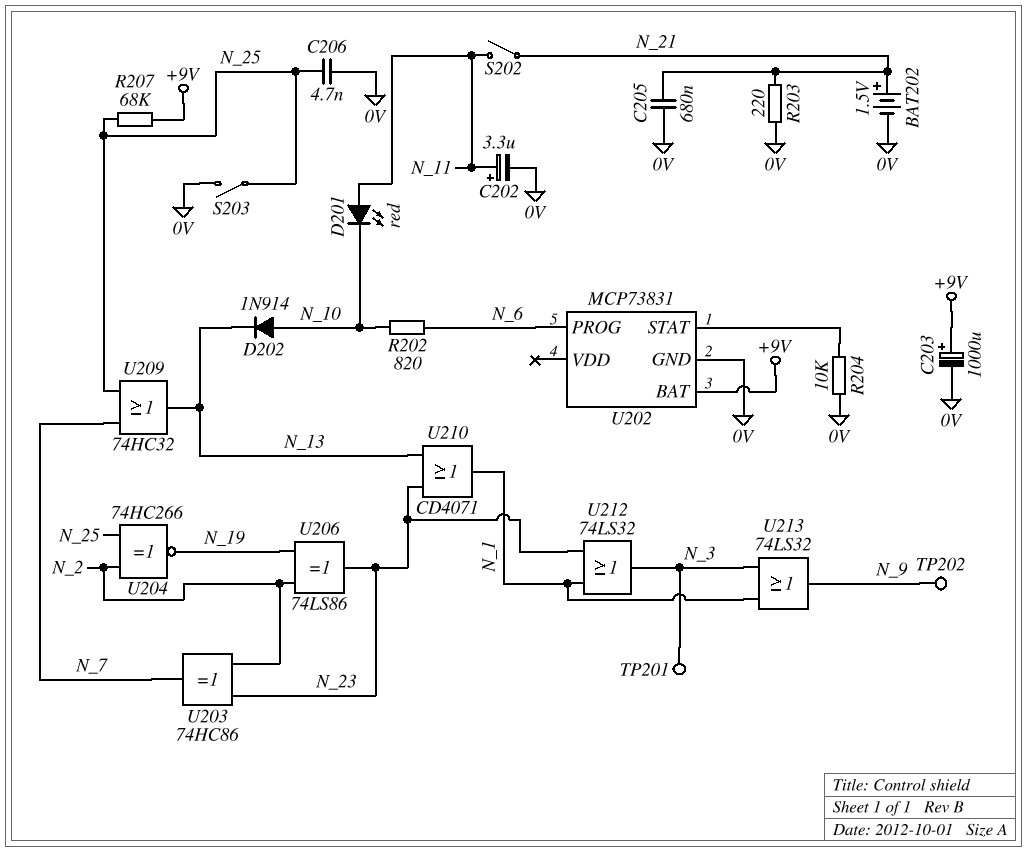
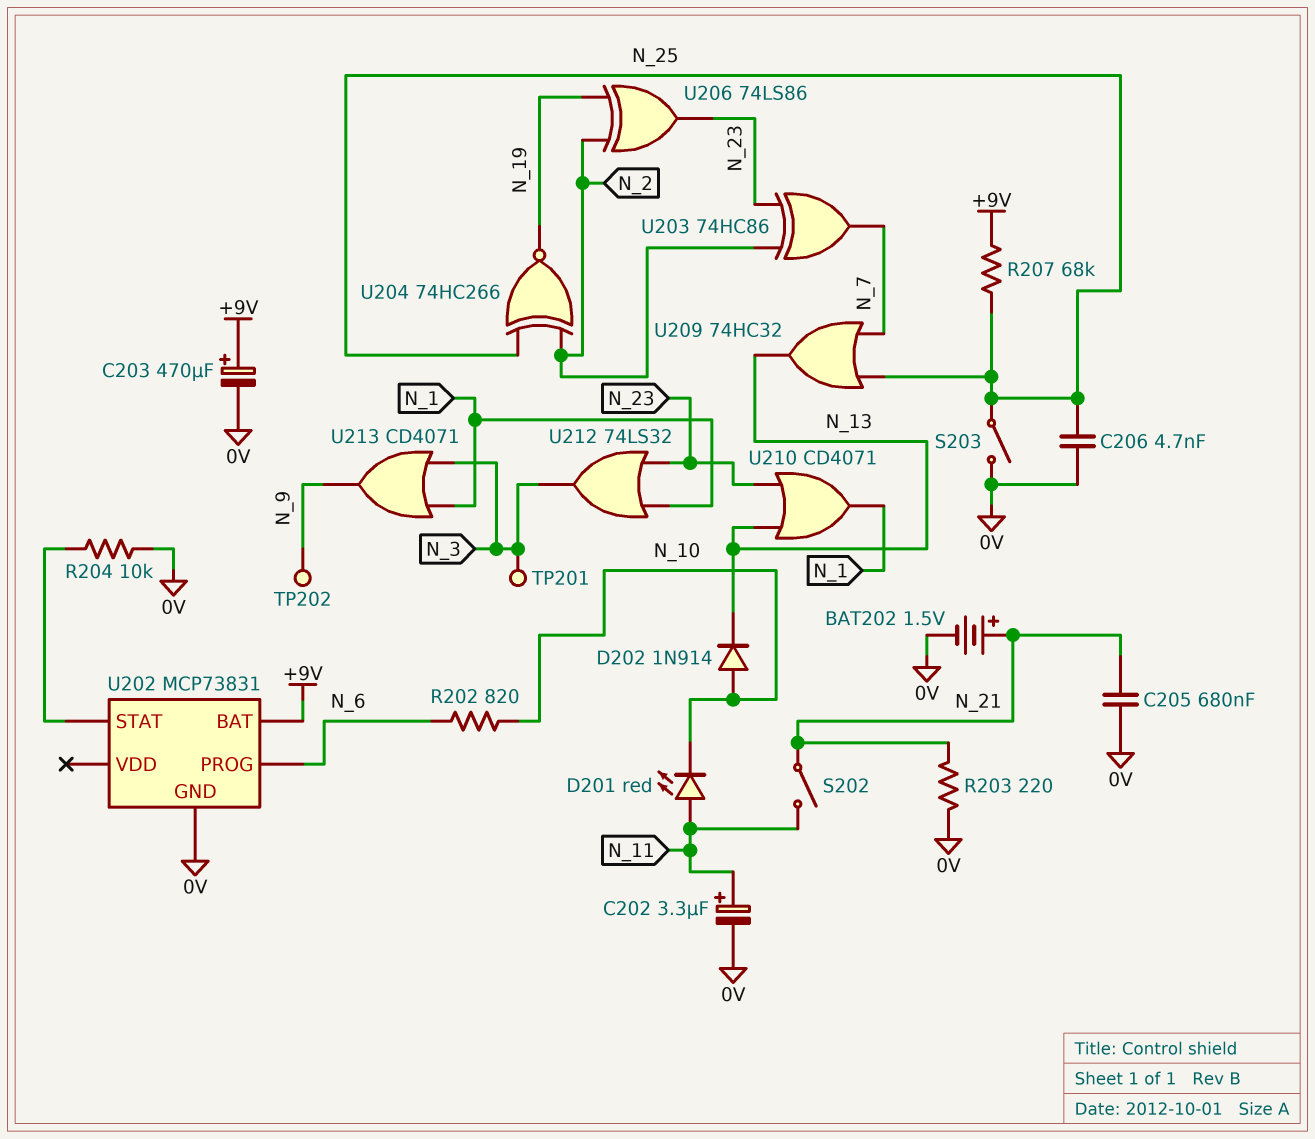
C203: 1000uF (plus +9V, minus 0V) -> 470uF (plus +9V, minus 0V)
U213: OR 74LS32 (in N_1, in N_3, out N_9) -> OR CD4071 (in N_1, in N_3, out N_9)

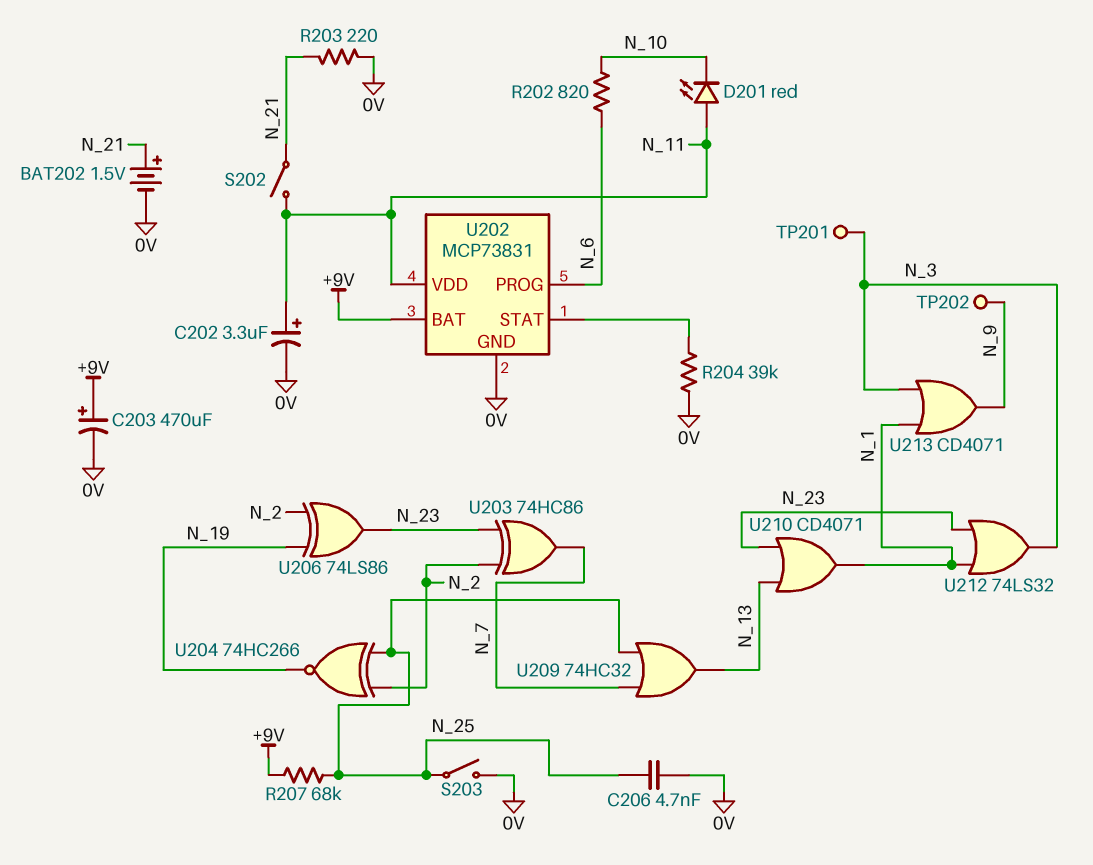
C205: 680nF (0V, N_21) -> none
D202: diode 1N914 (A N_10, K N_13) -> none
R204: 10k (0V, U202/STAT) -> 39k (0V, U202/STAT)
U202 pin VDD: none -> N_11

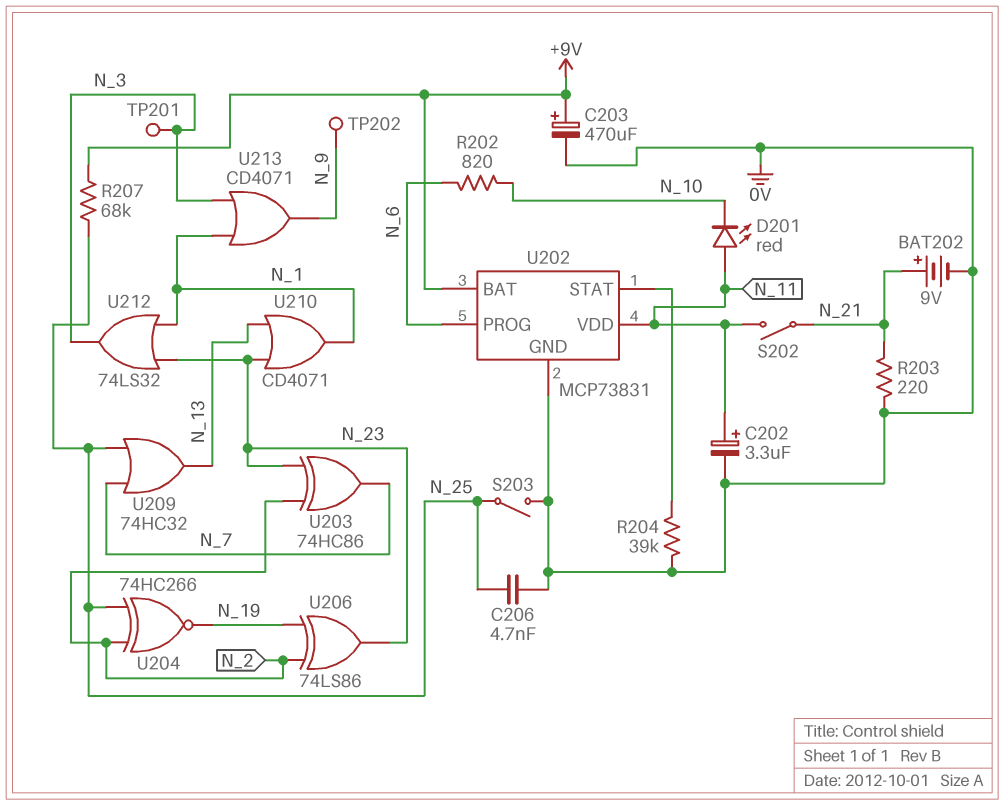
BAT202: 1.5V (plus N_21, minus 0V) -> 9V (plus N_21, minus 0V)

